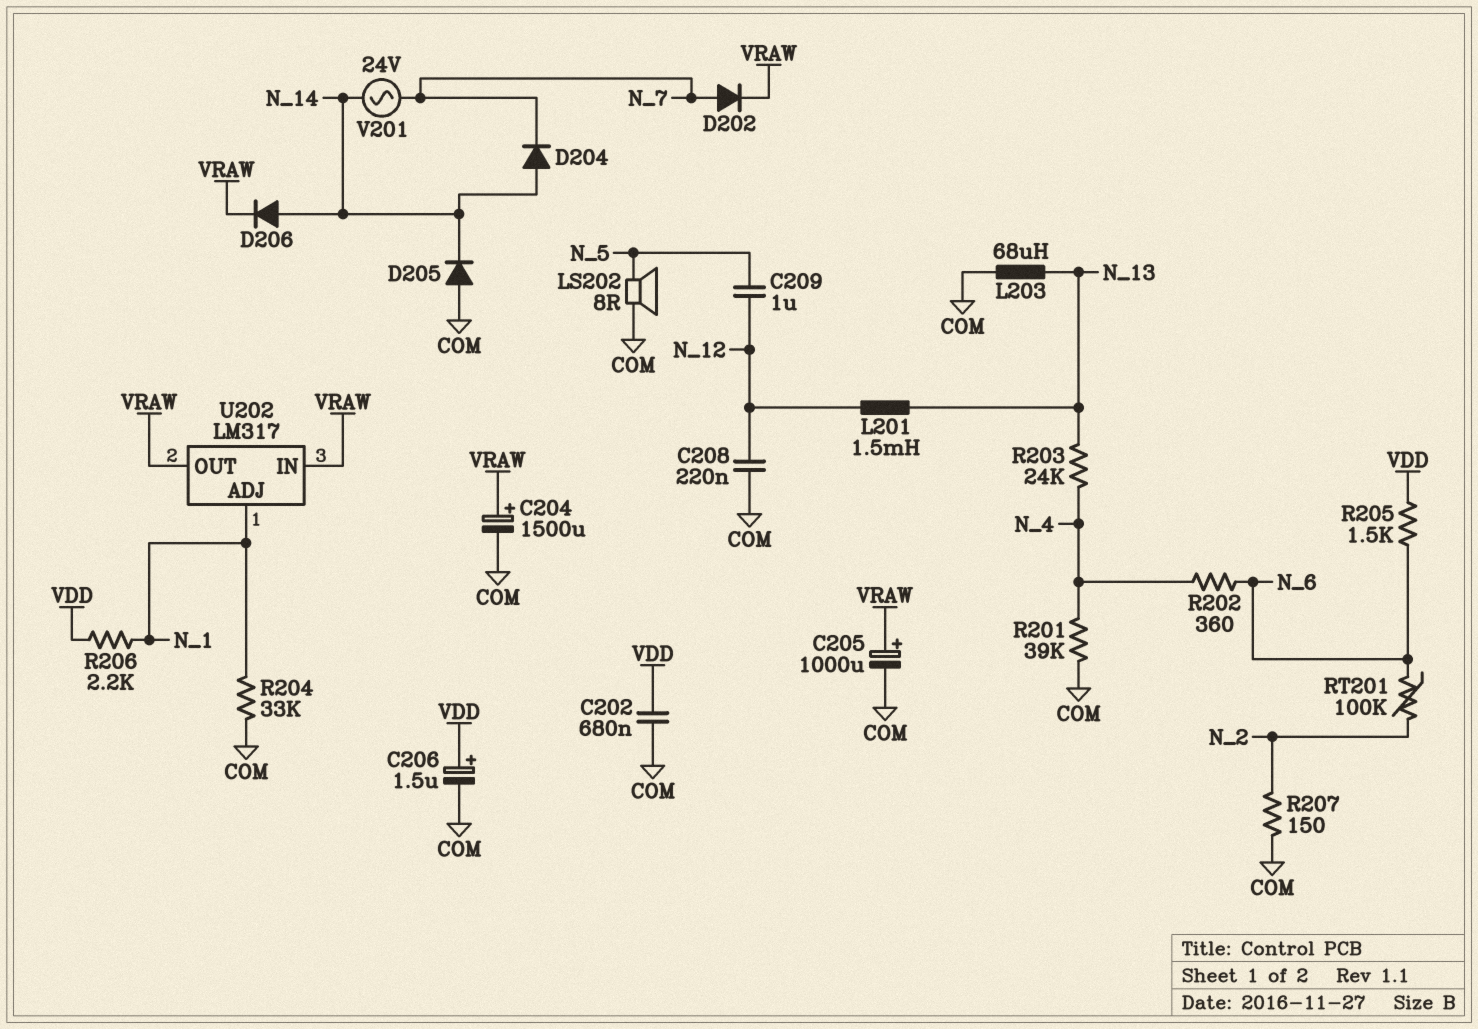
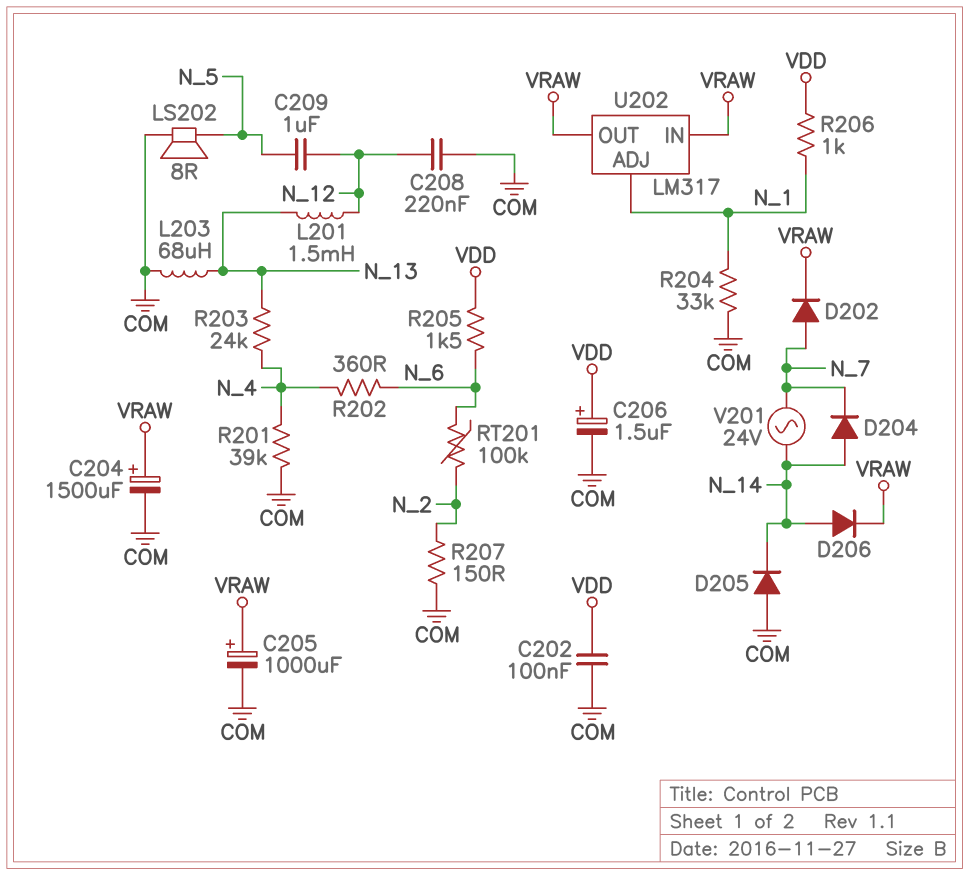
C202: 680nF (COM, VDD) -> 100nF (COM, VDD)
R206: 2.2k (N_1, VDD) -> 1k (N_1, VDD)

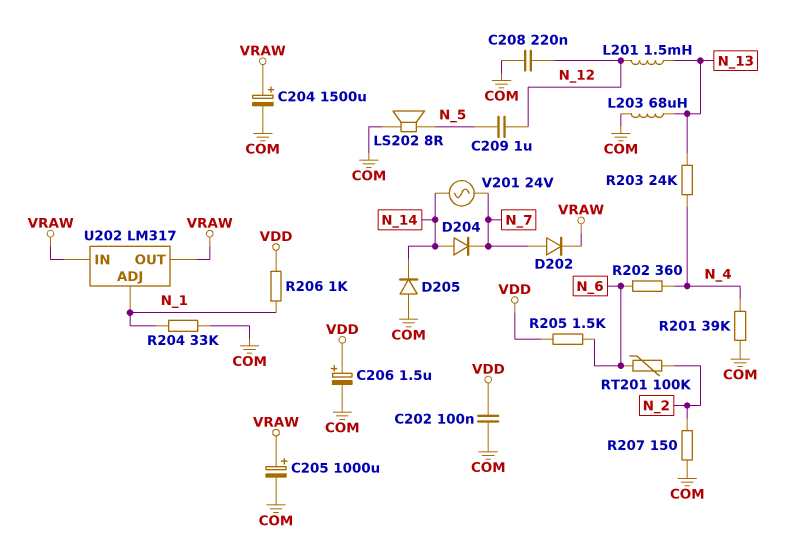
D206: diode (A N_14, K VRAW) -> none

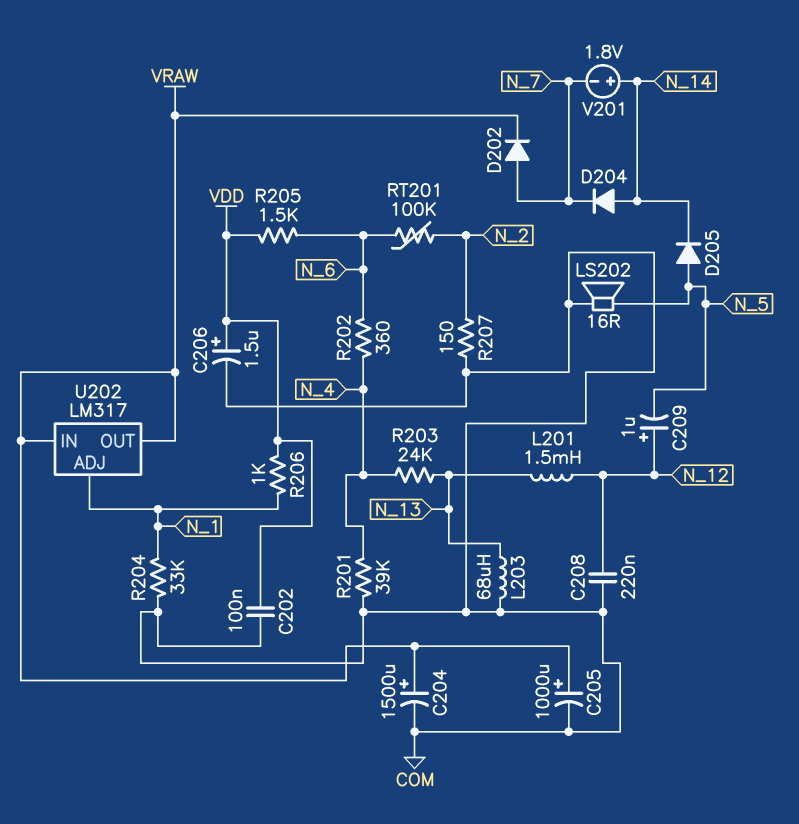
C209: 1uF (N_5, N_12) -> 1uF (plus N_12, minus N_5)
D205: diode (A COM, K N_14) -> diode (A N_5, K N_14)
LS202: speaker 8R (COM, N_5) -> speaker 16R (COM, N_5)
V201: AC 24V (N_7, N_14) -> 1.8V (plus N_14, minus N_7)

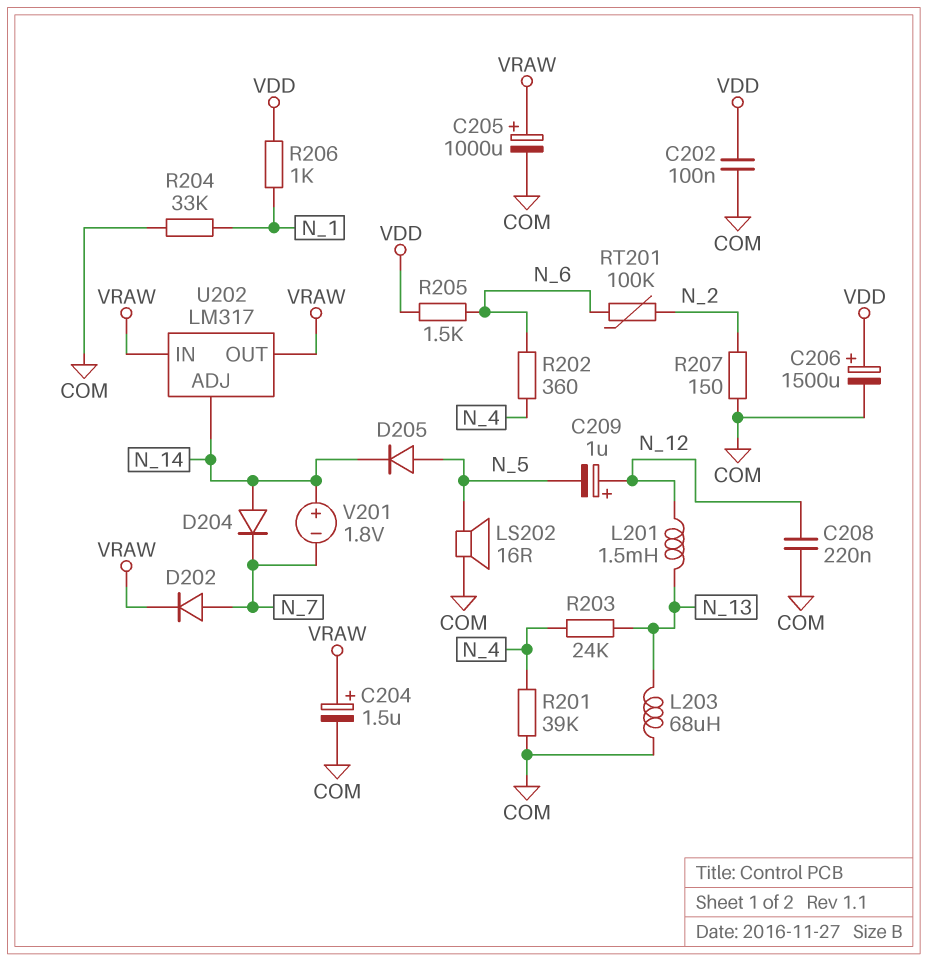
C204: 1500uF (plus VRAW, minus COM) -> 1.5uF (plus VRAW, minus COM)
C206: 1.5uF (plus VDD, minus COM) -> 1500uF (plus VDD, minus COM)
U202 pin ADJ: N_1 -> N_14

